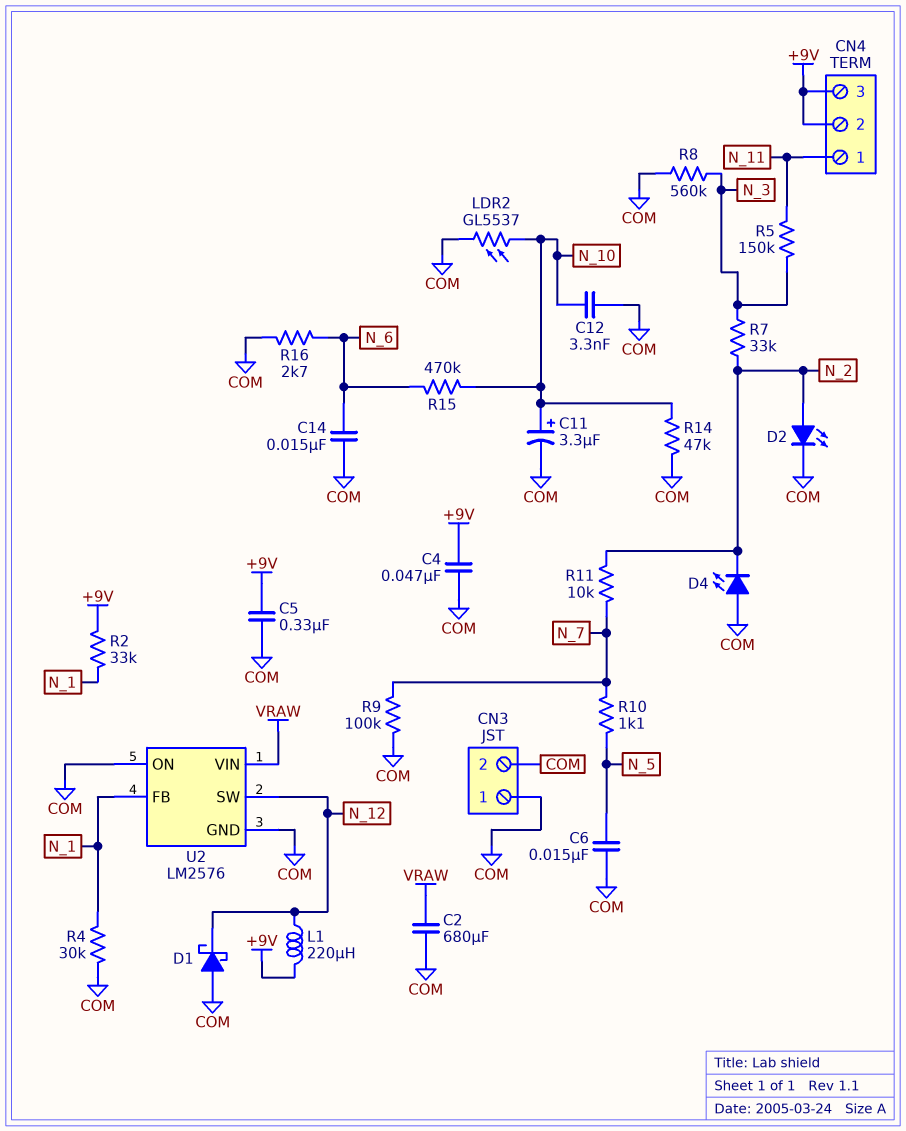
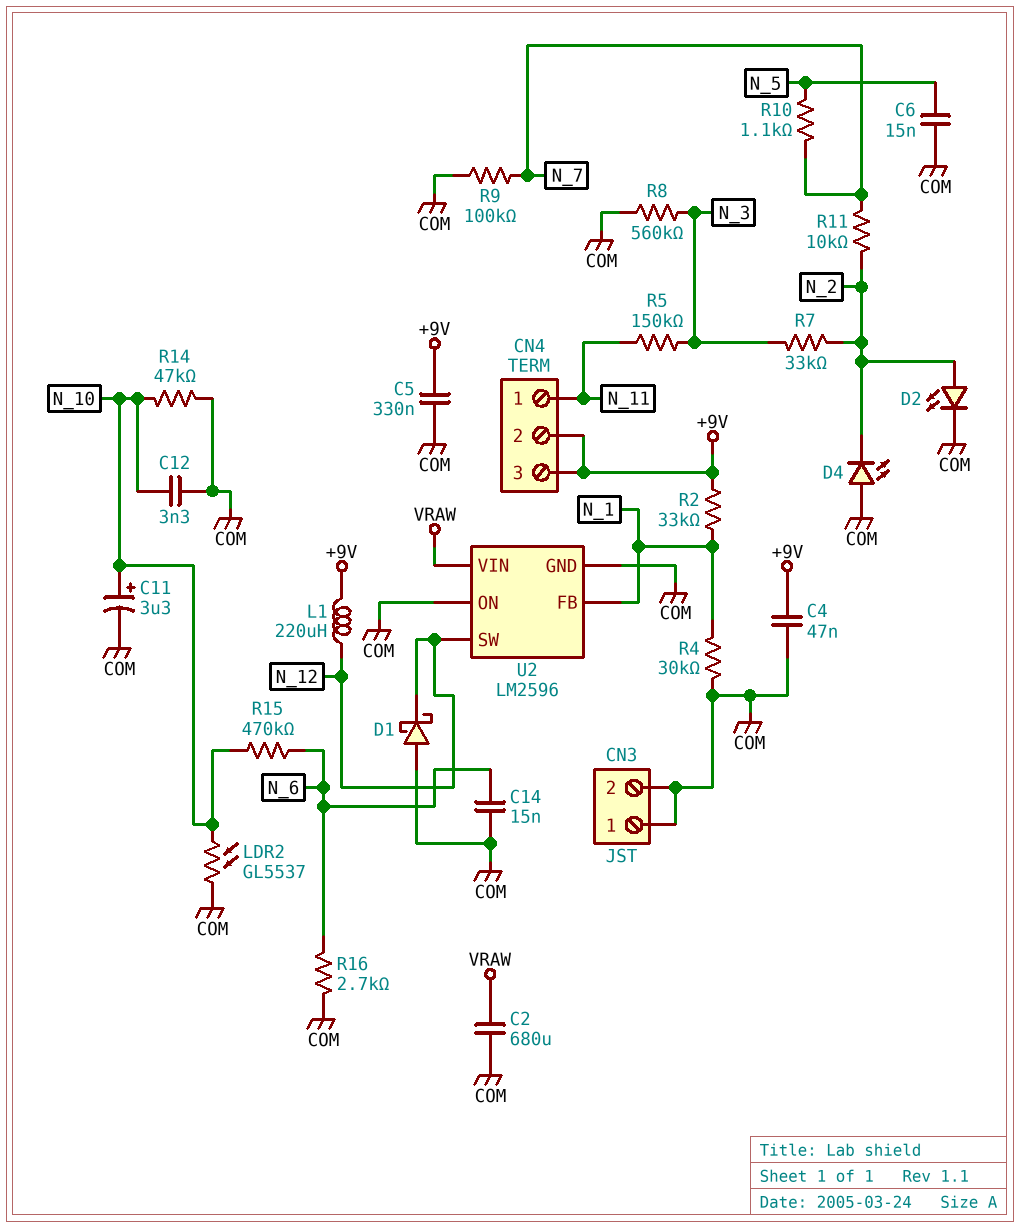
U2: LM2576 -> LM2596

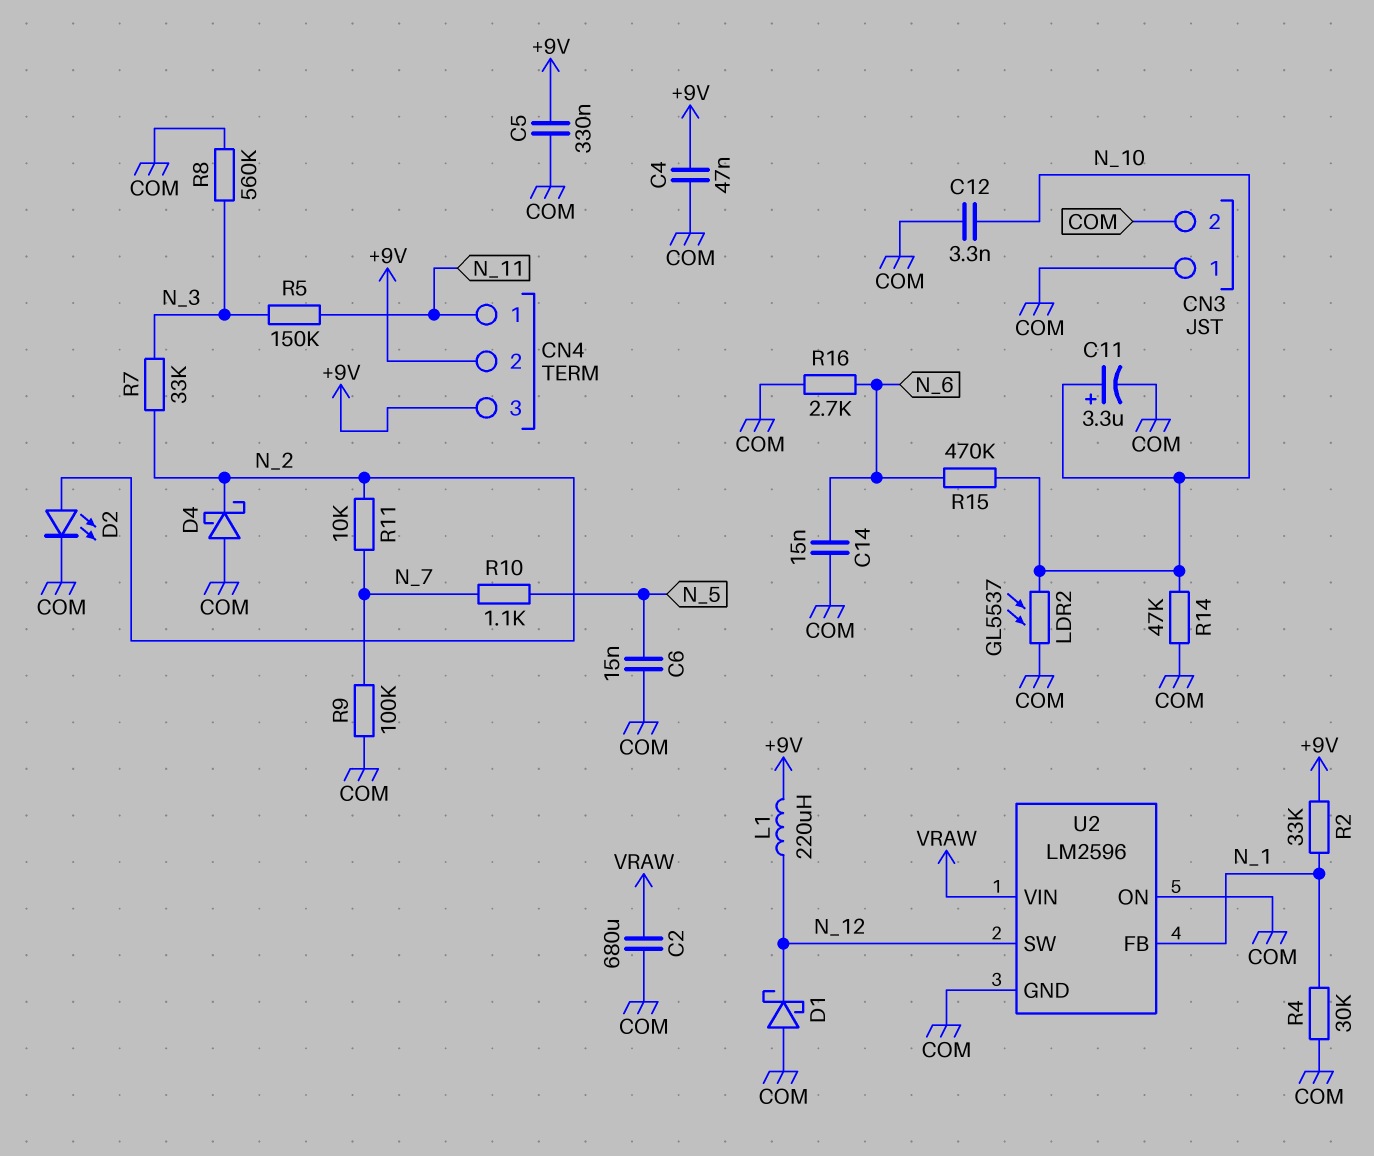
D4: LED (A COM, K N_2) -> schottky (A COM, K N_2)

